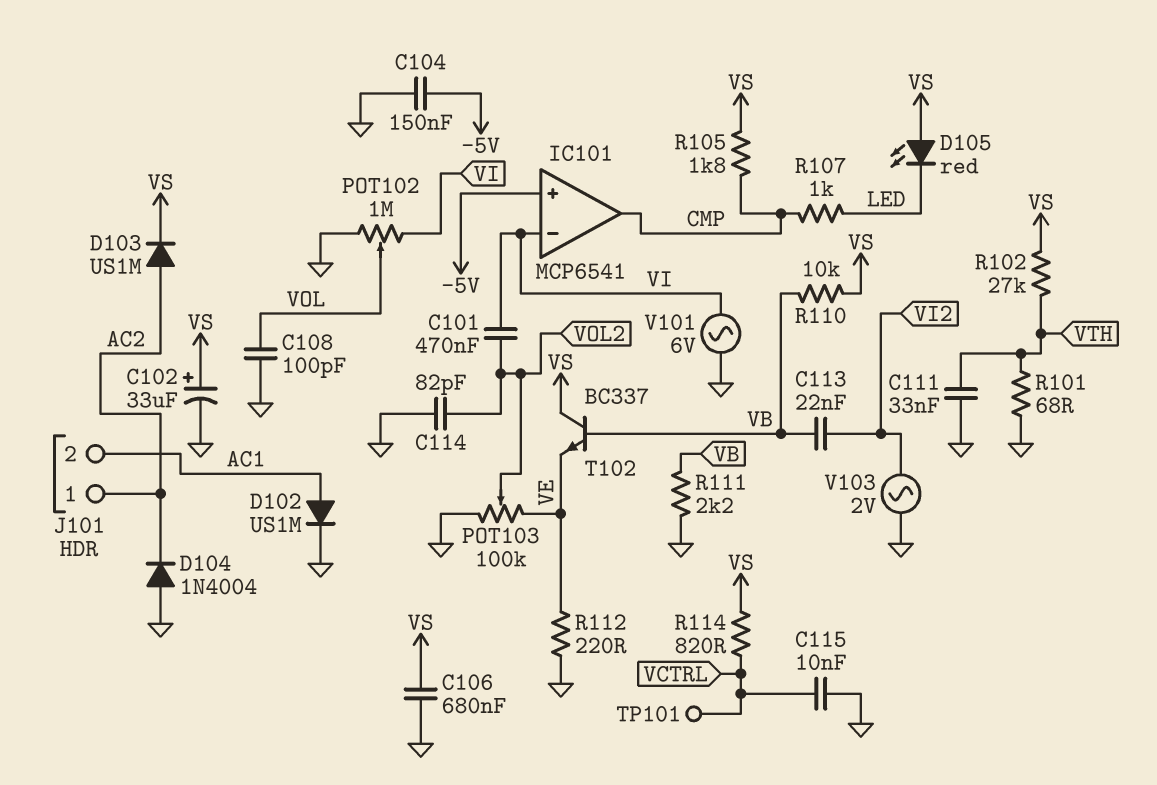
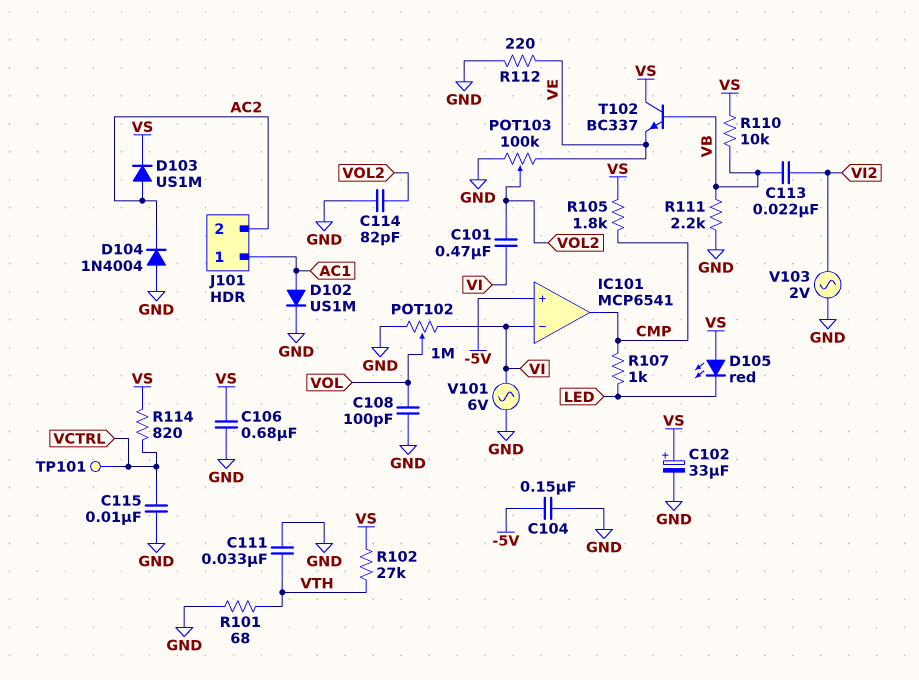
J101 pin 1: AC2 -> AC1
J101 pin 2: AC1 -> AC2

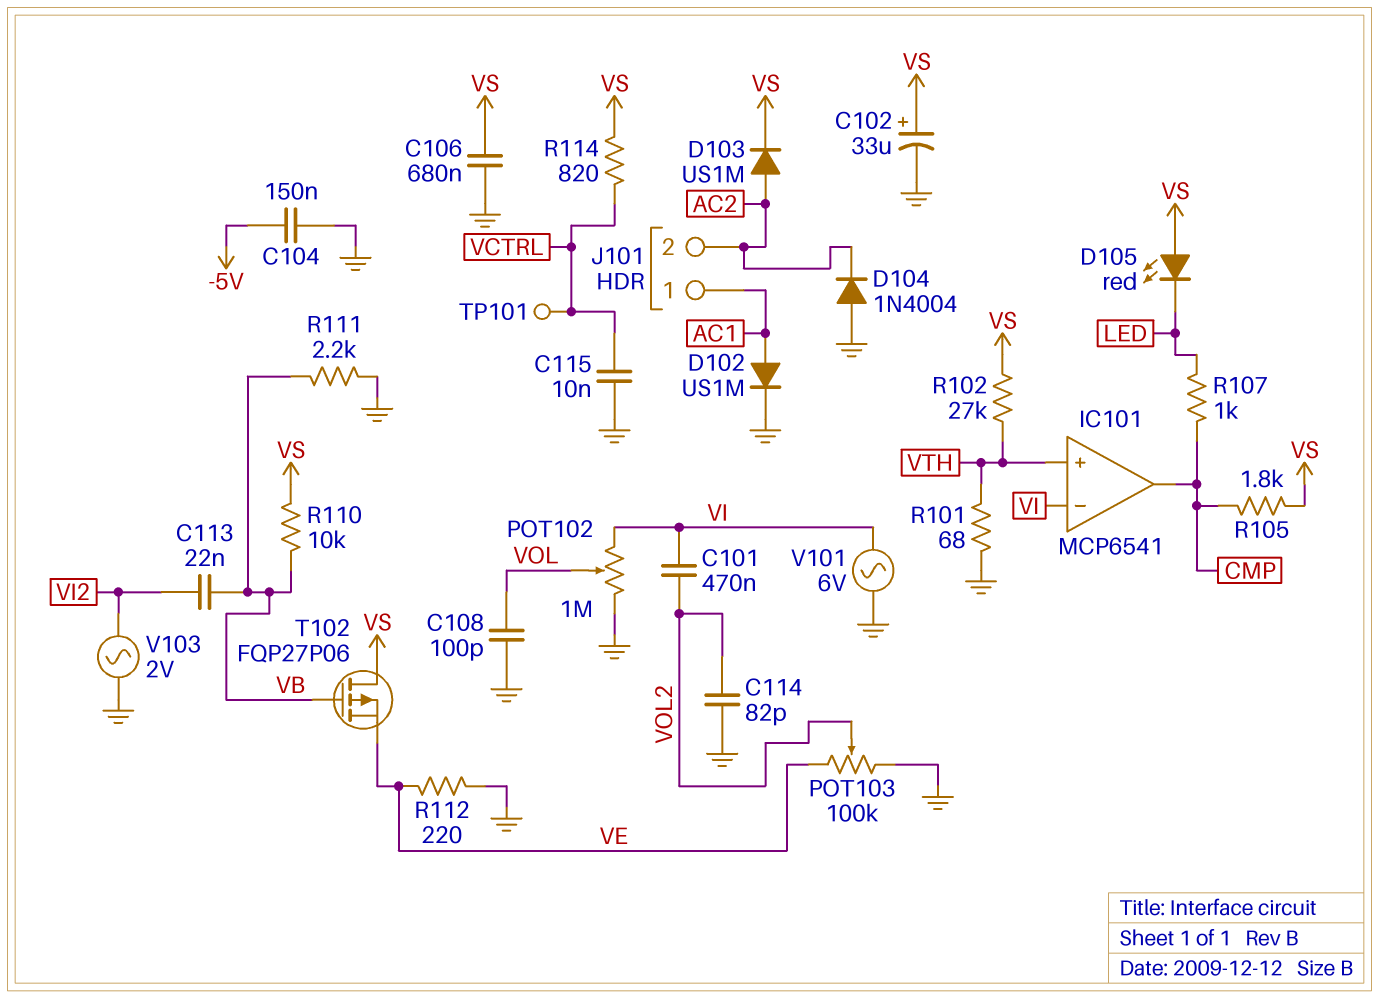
C111: 33nF (GND, VTH) -> none
IC101 pin in+: -5V -> VTH
T102: NPN BC337 (B VB, C VS, E VE) -> PMOS FQP27P06 (G VB, D VS, S VE)

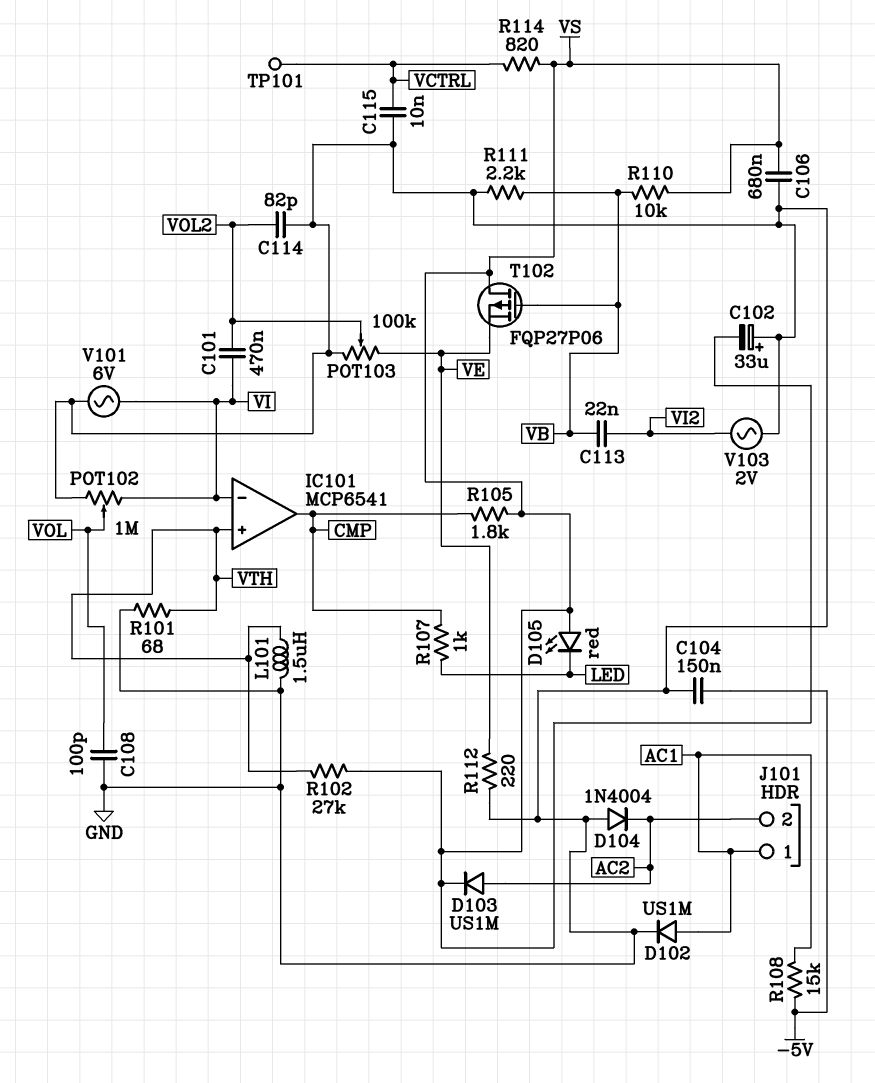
C102: 33uF (plus VS, minus GND) -> 33uF (plus GND, minus VS)
L101: none -> 1.5uH (GND, VTH)
R108: none -> 15k (-5V, AC1)

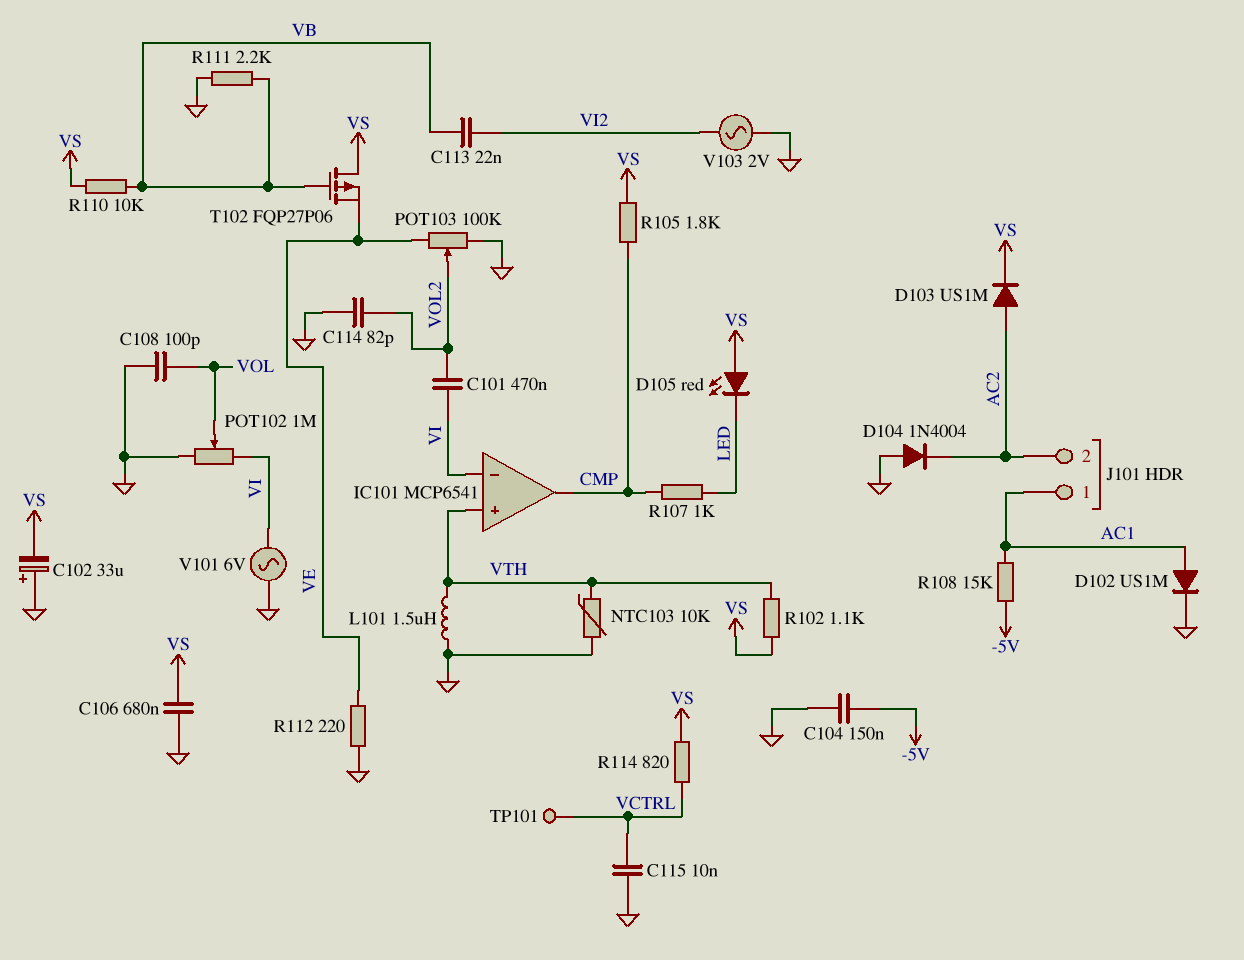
NTC103: none -> 10k (GND, VTH)
R101: 68 (GND, VTH) -> none
R102: 27k (VS, VTH) -> 1.1k (VS, VTH)

